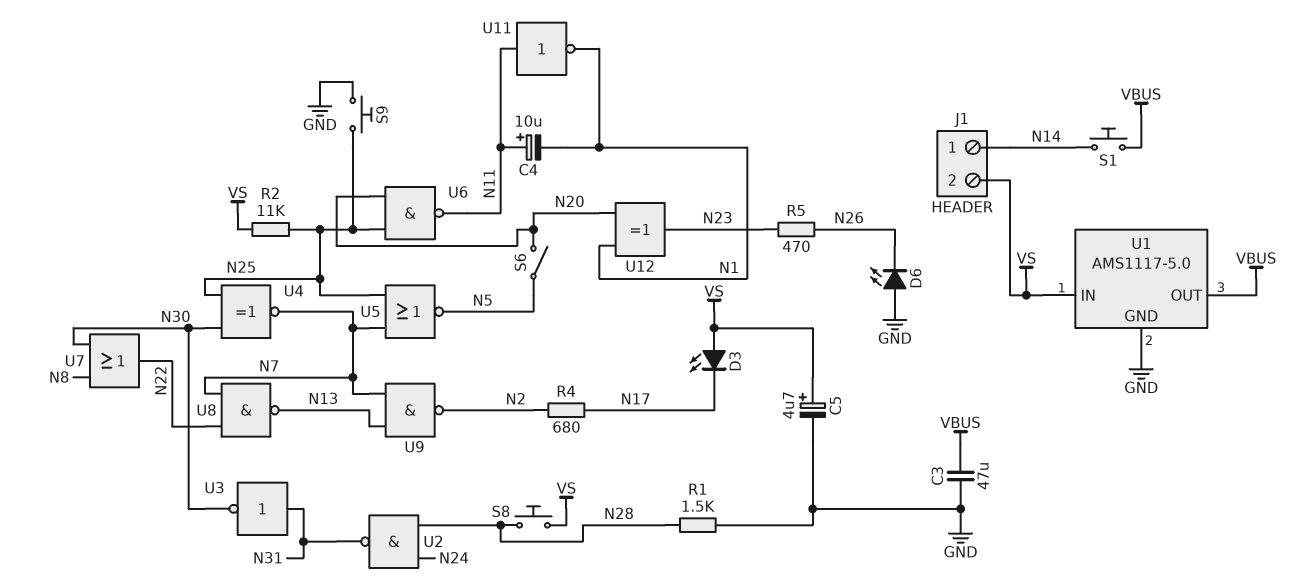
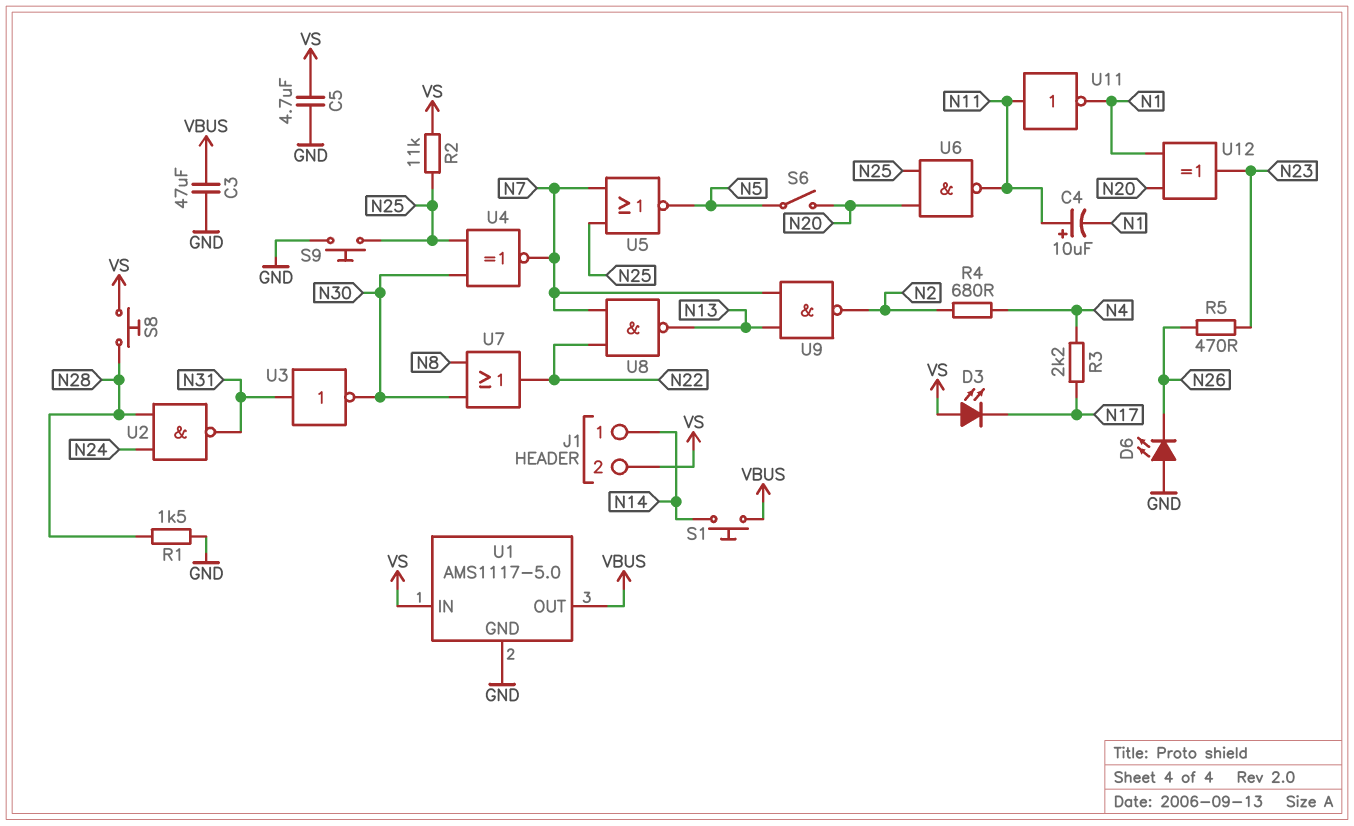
C5: 4.7uF (plus VS, minus GND) -> 4.7uF (GND, VS)
R3: none -> 2.2k (N4, N17)
R4: 680 (N2, N17) -> 680 (N2, N4)

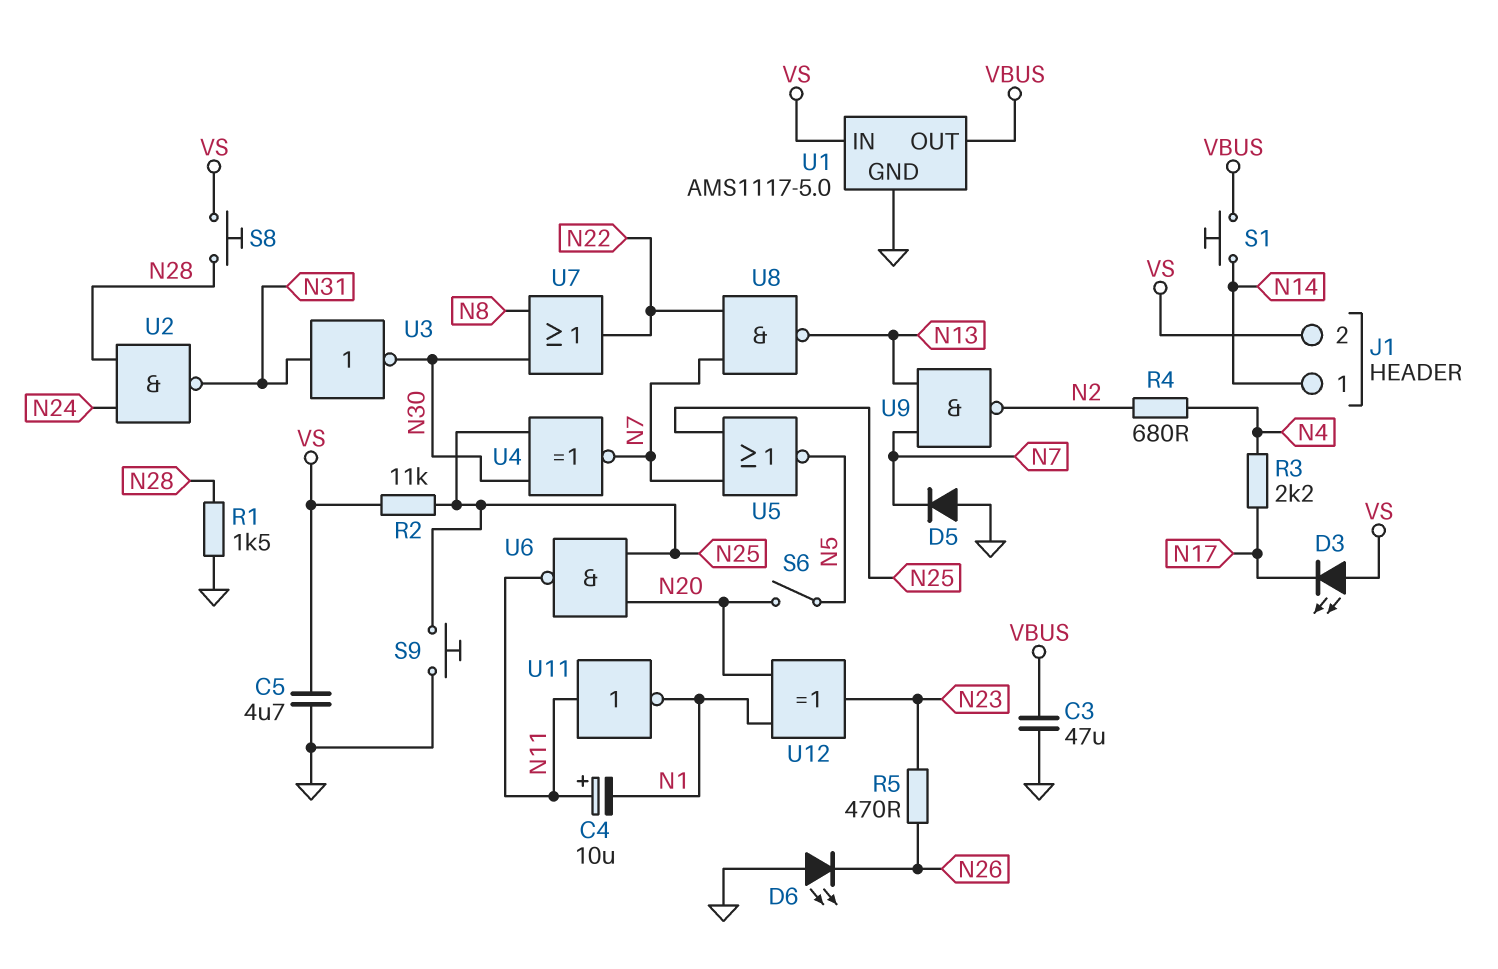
D5: none -> diode (A GND, K N7)

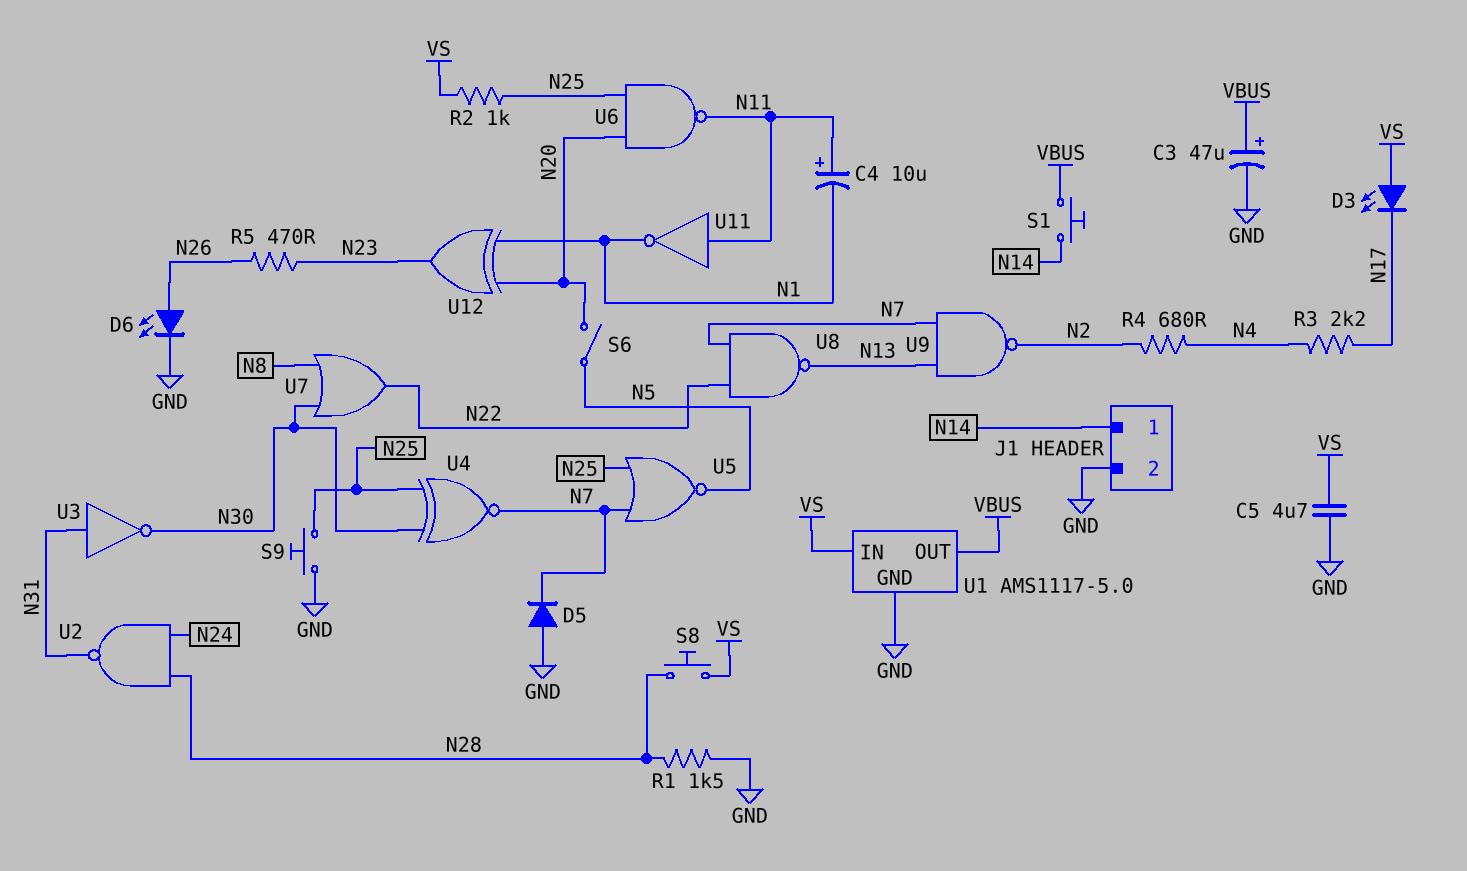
C3: 47uF (GND, VBUS) -> 47uF (plus VBUS, minus GND)
D6: LED (A GND, K N26) -> LED (A N26, K GND)
J1 pin 2: VS -> GND
R2: 11k (N25, VS) -> 1k (N25, VS)

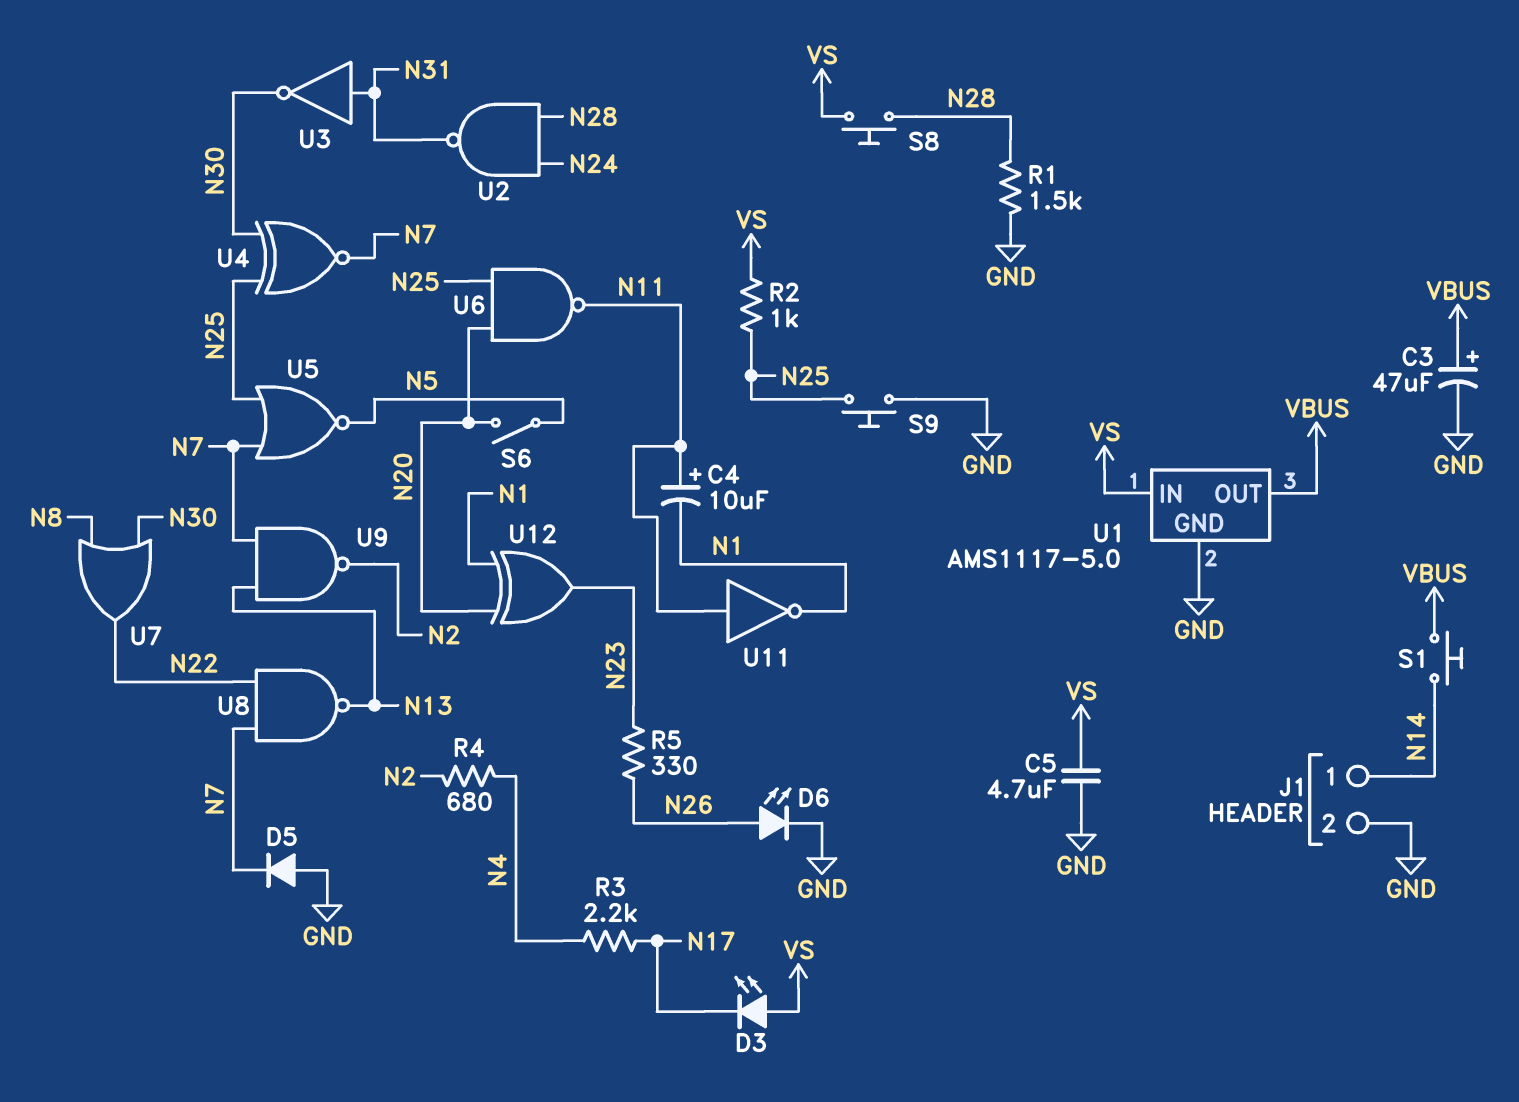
R5: 470 (N23, N26) -> 330 (N23, N26)

